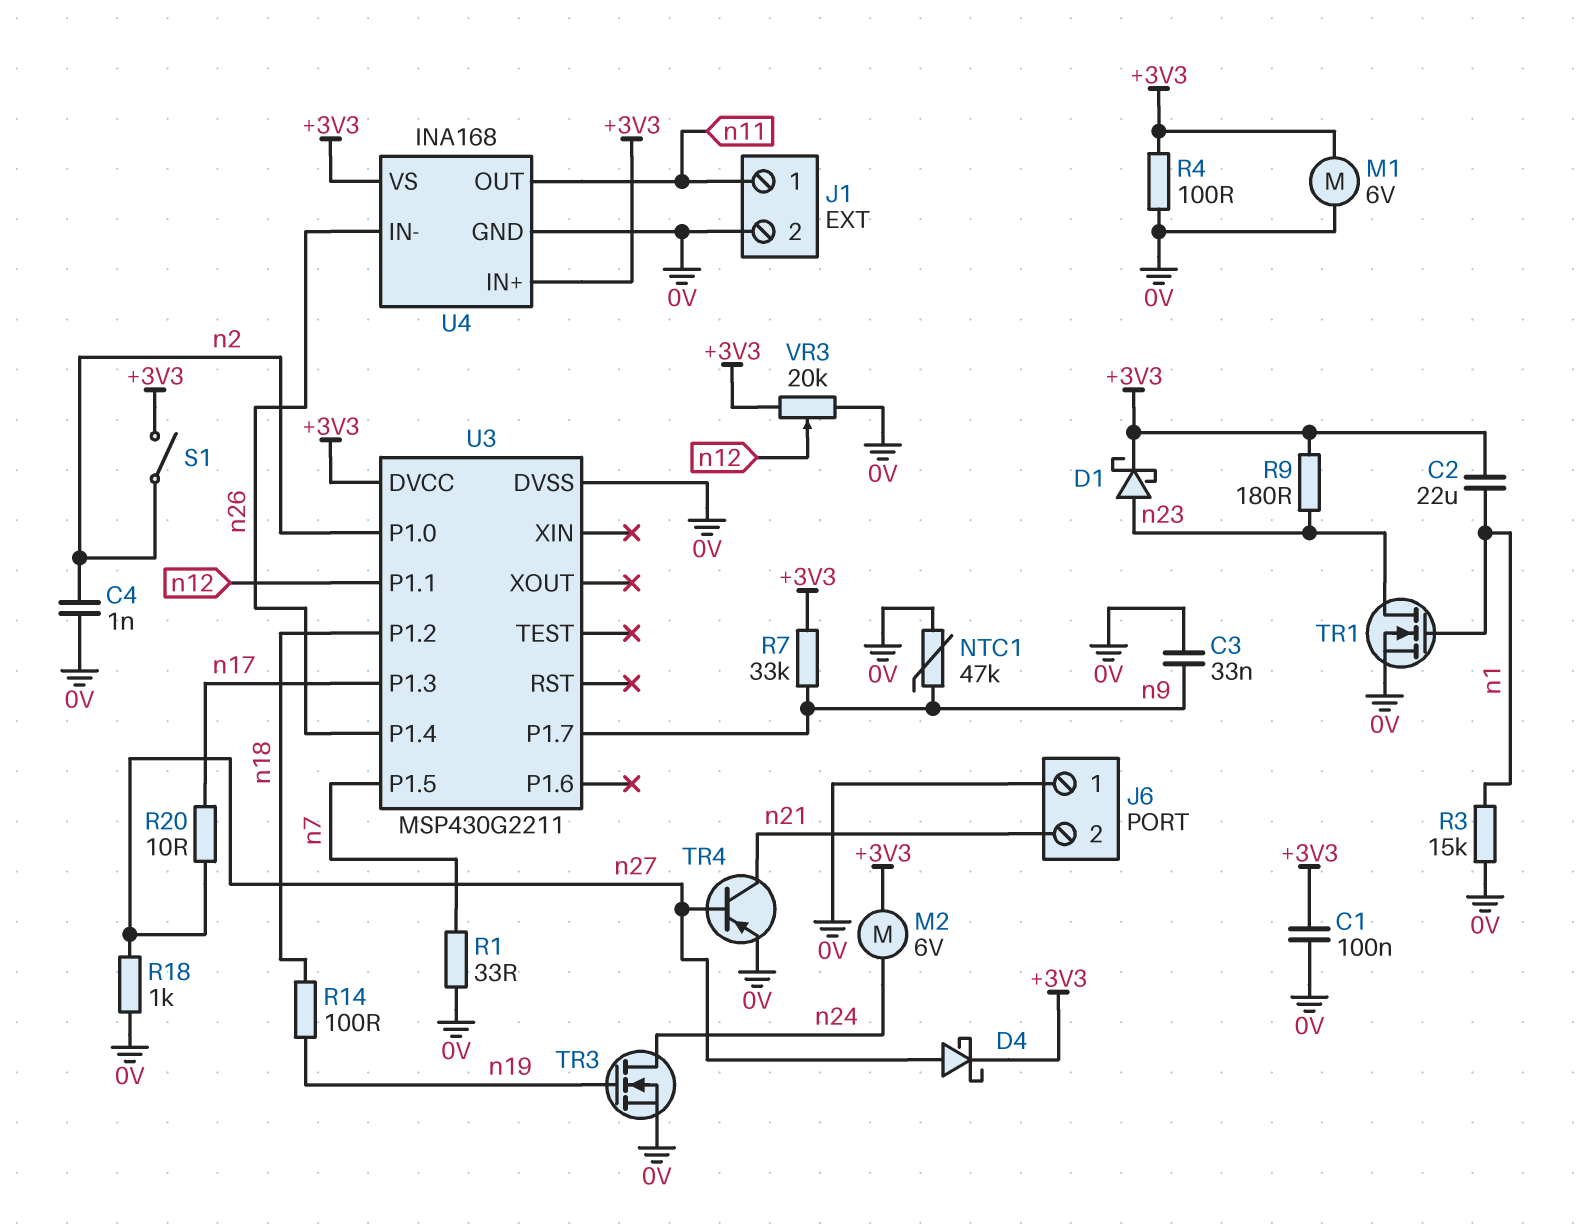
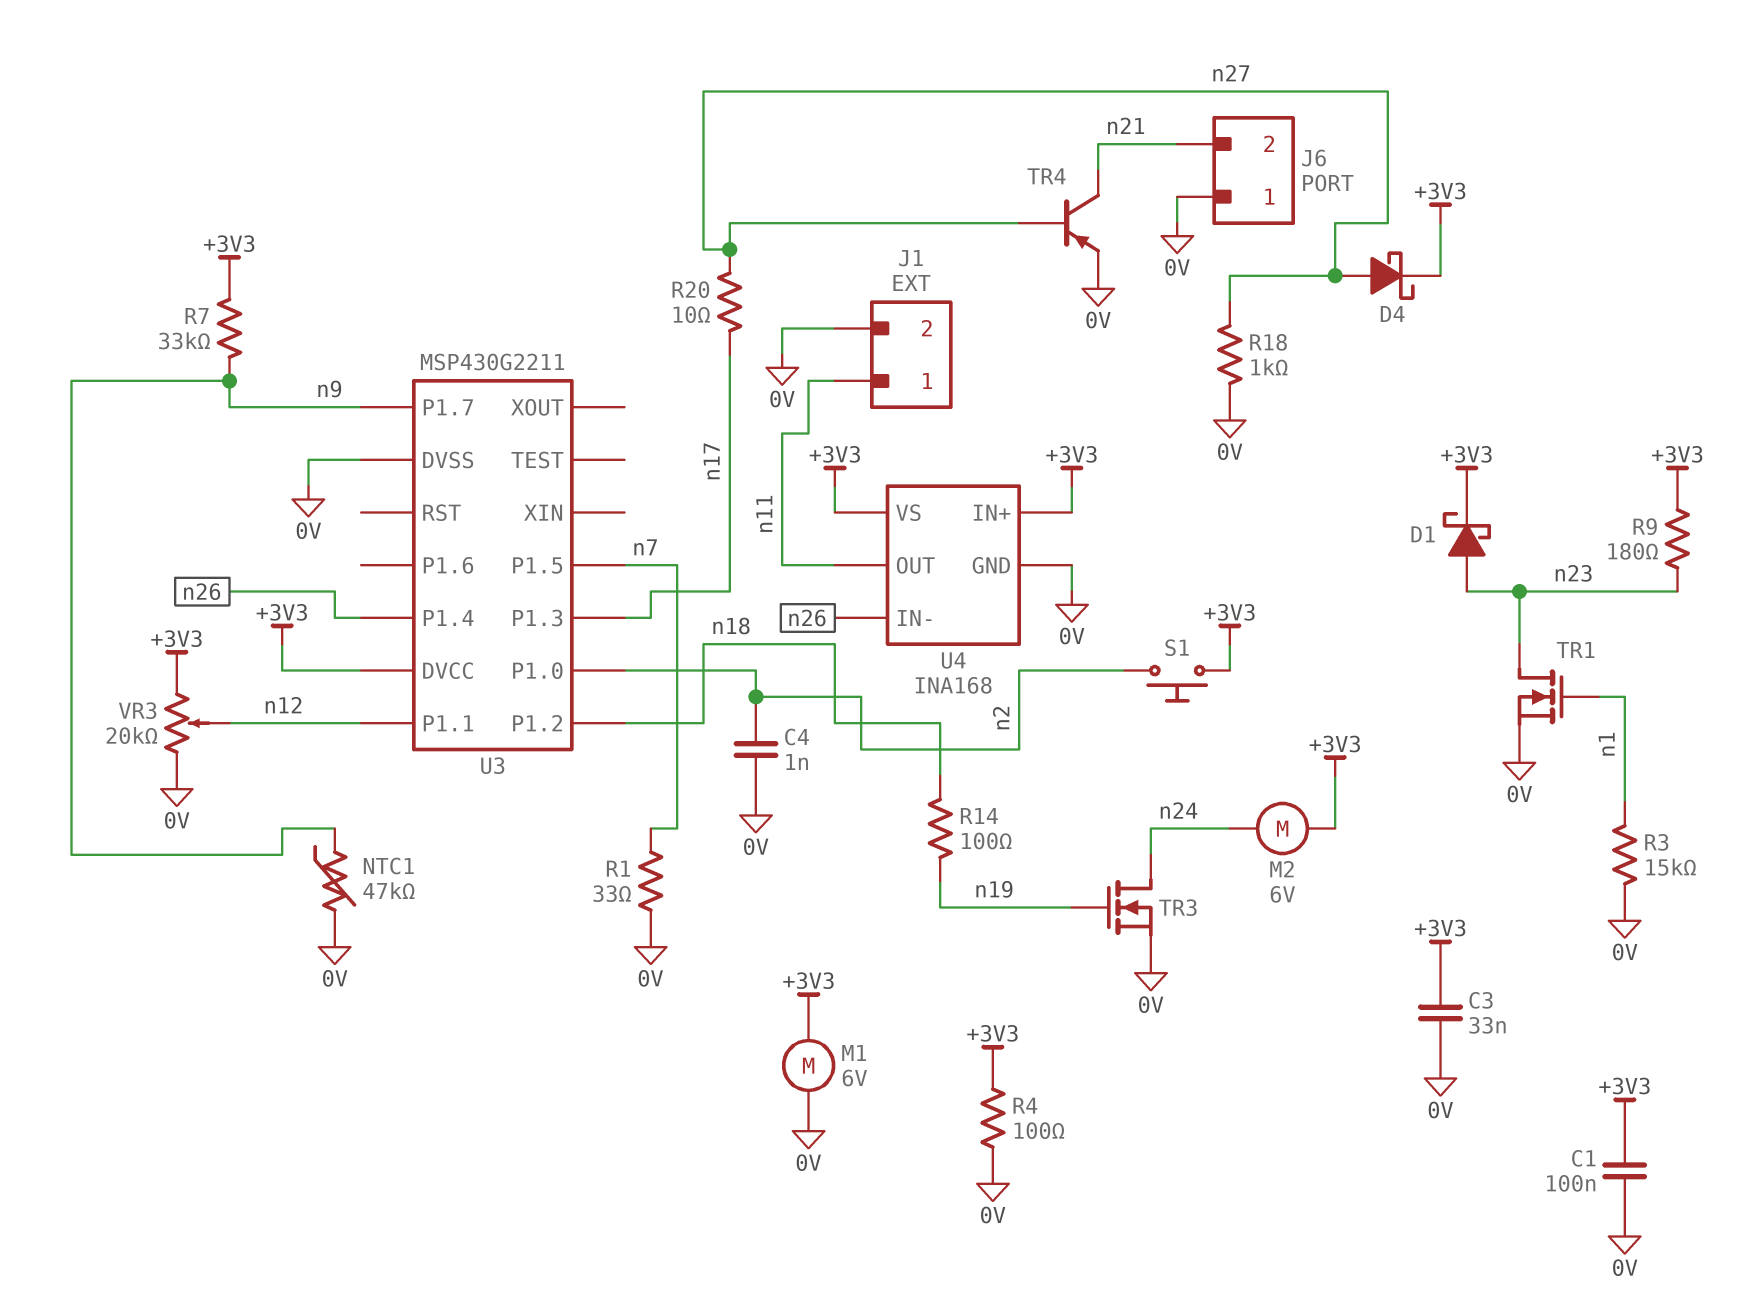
C2: 22uF (+3V3, n1) -> none
C3: 33nF (0V, n9) -> 33nF (+3V3, 0V)
S1: switch (+3V3, n2) -> button (+3V3, n2)

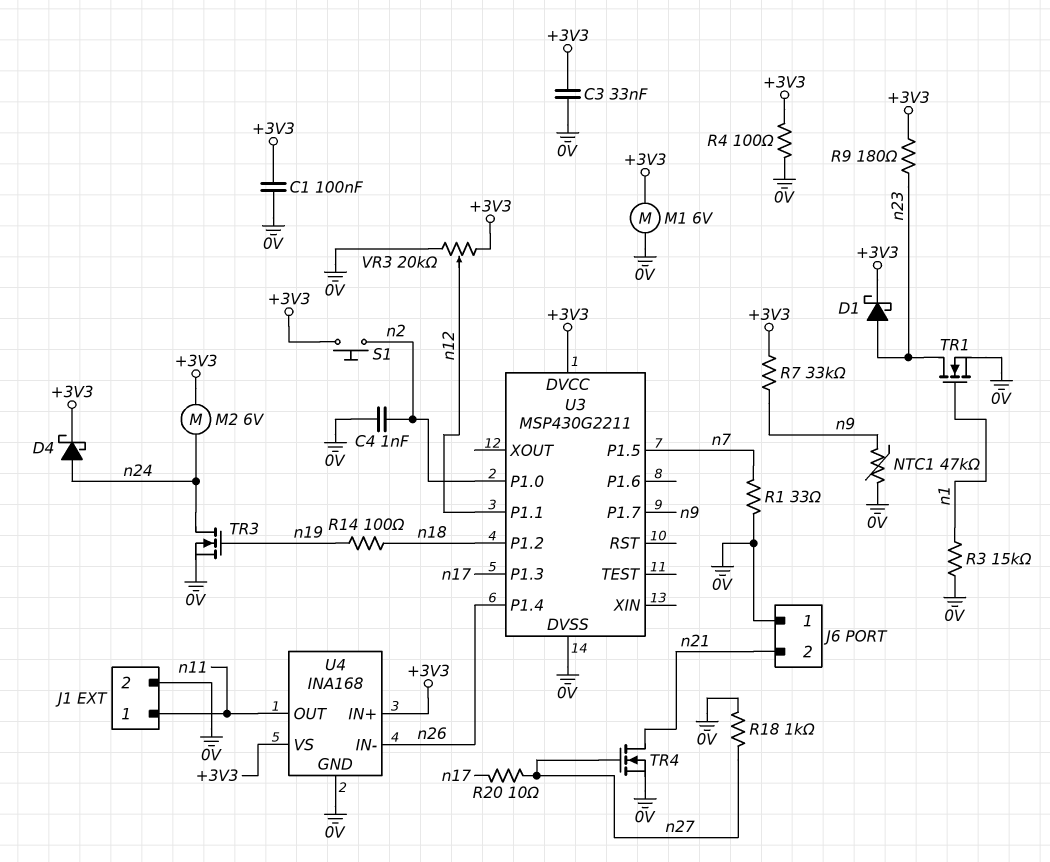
D4: schottky (A n27, K +3V3) -> schottky (A n24, K +3V3)
TR4: PNP (B n27, C n21, E 0V) -> NMOS (G n27, D n21, S 0V)

